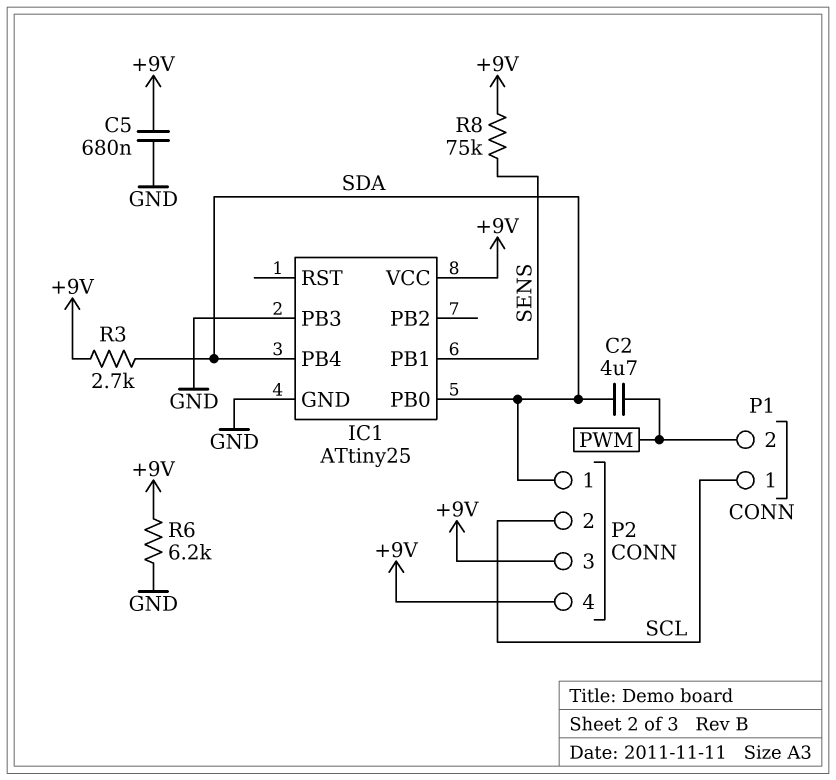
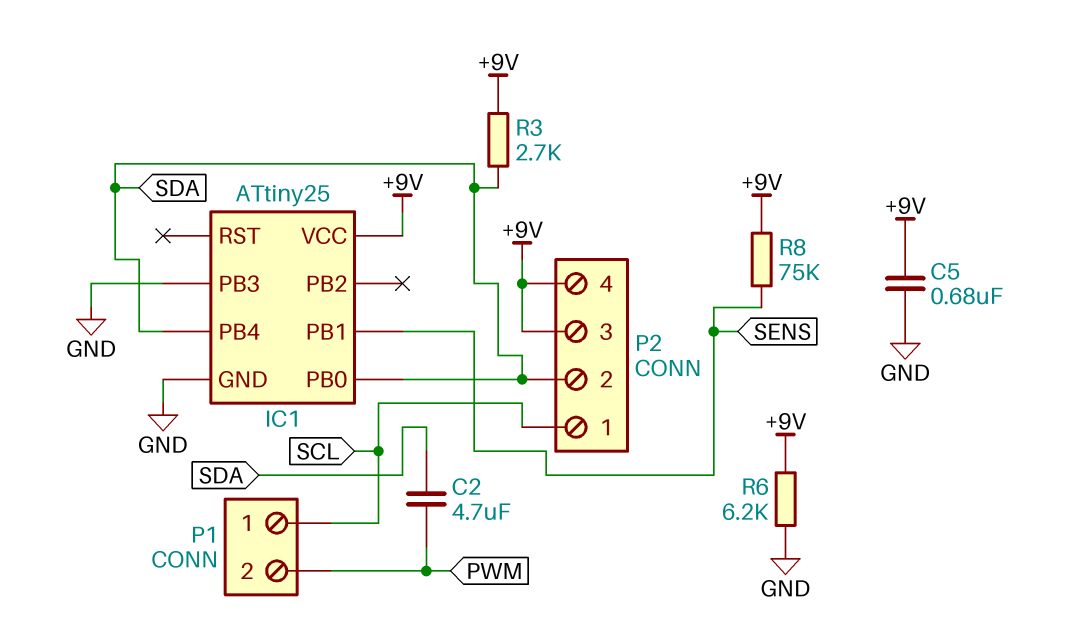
P2 pin 1: SDA -> SCL
P2 pin 2: SCL -> SDA

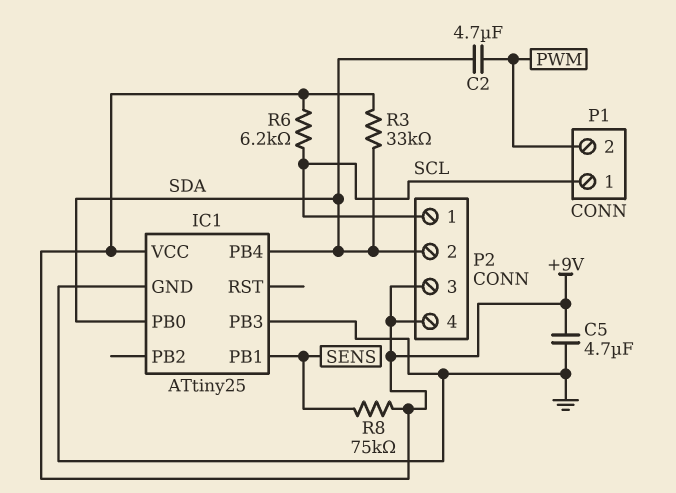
C5: 680nF (+9V, GND) -> 4.7uF (+9V, GND)
R3: 2.7k (+9V, SDA) -> 33k (+9V, SDA)
R6: 6.2k (+9V, GND) -> 6.2k (+9V, SCL)

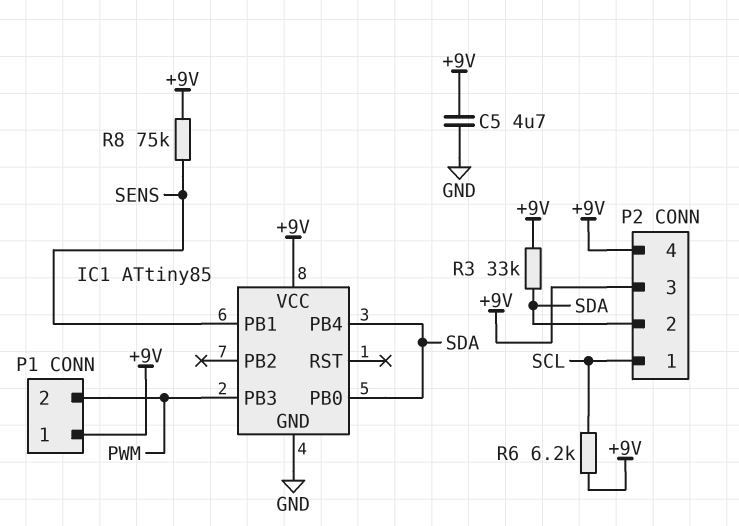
C2: 4.7uF (PWM, SDA) -> none
IC1: ATtiny25 -> ATtiny85
IC1 pin PB3: GND -> PWM
P1 pin 1: SCL -> +9V

